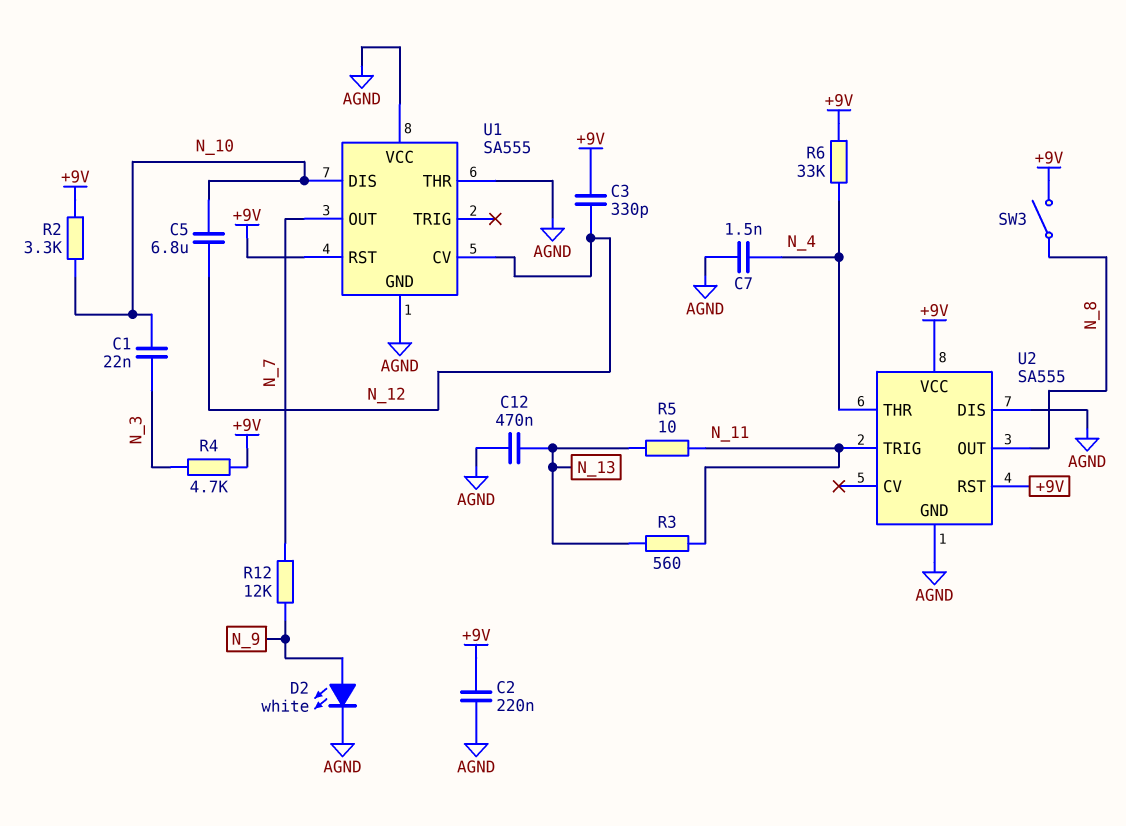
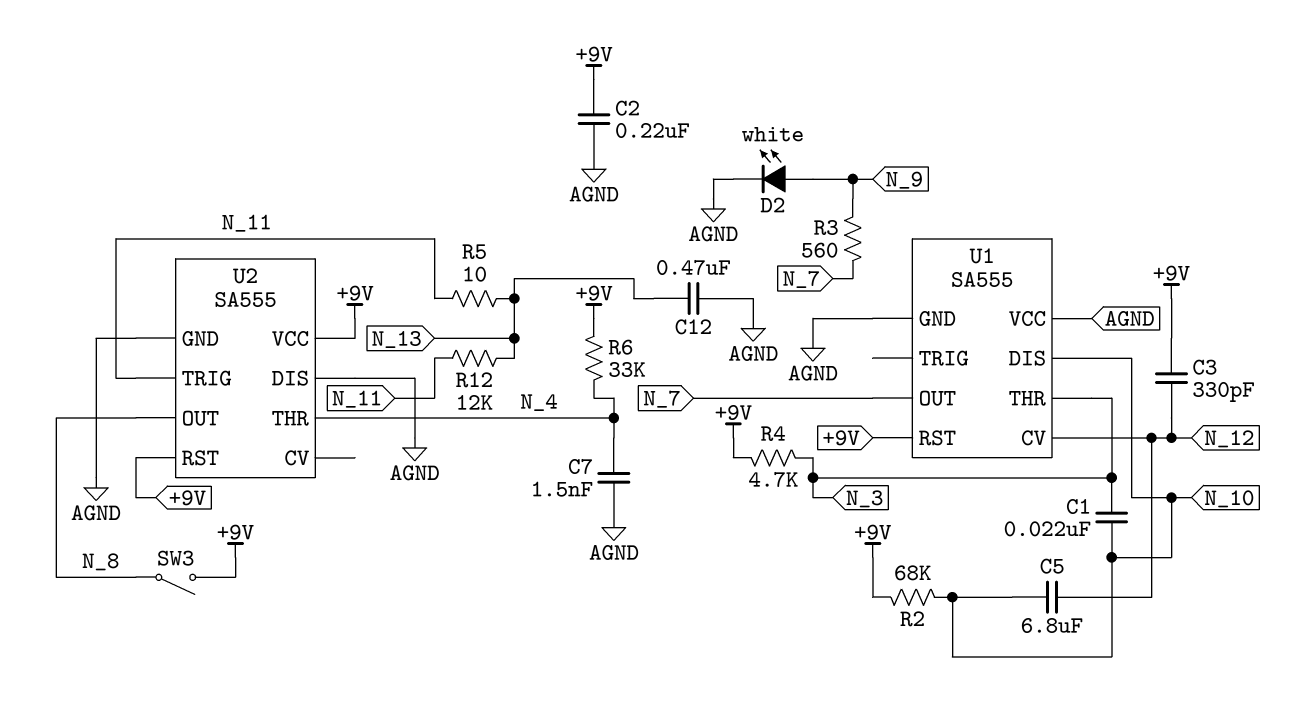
R2: 3.3k (+9V, N_10) -> 68k (+9V, N_10)
R3: 560 (N_11, N_13) -> 560 (N_7, N_9)
R12: 12k (N_7, N_9) -> 12k (N_11, N_13)
U1 pin THR: AGND -> N_3

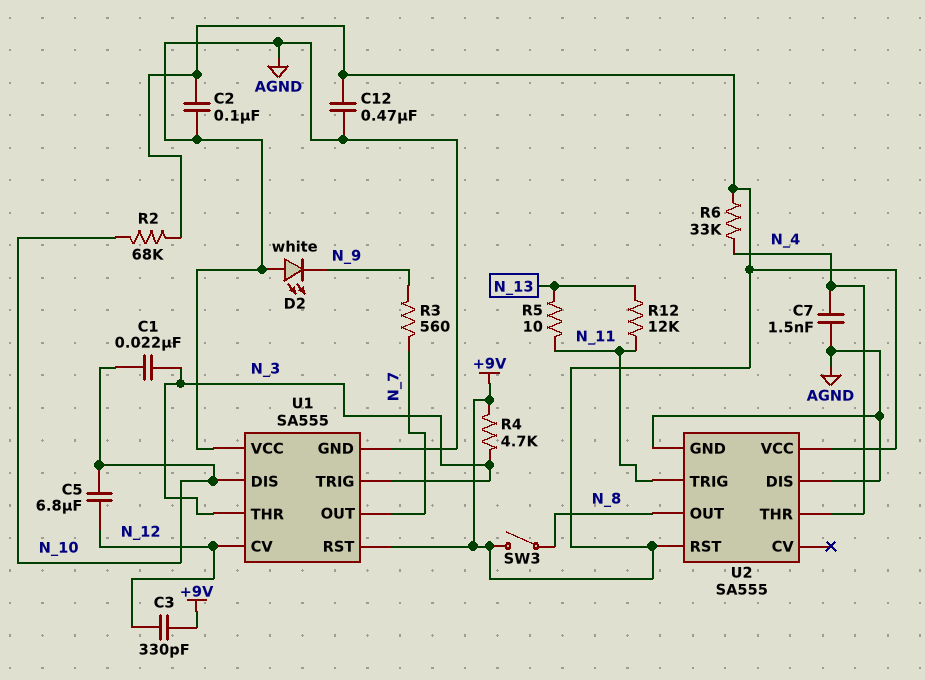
C2: 220nF (+9V, AGND) -> 100nF (+9V, AGND)
C12: 470nF (AGND, N_13) -> 470nF (+9V, AGND)
D2: LED white (A N_9, K AGND) -> LED white (A AGND, K N_9)
U1 pin TRIG: none -> N_3

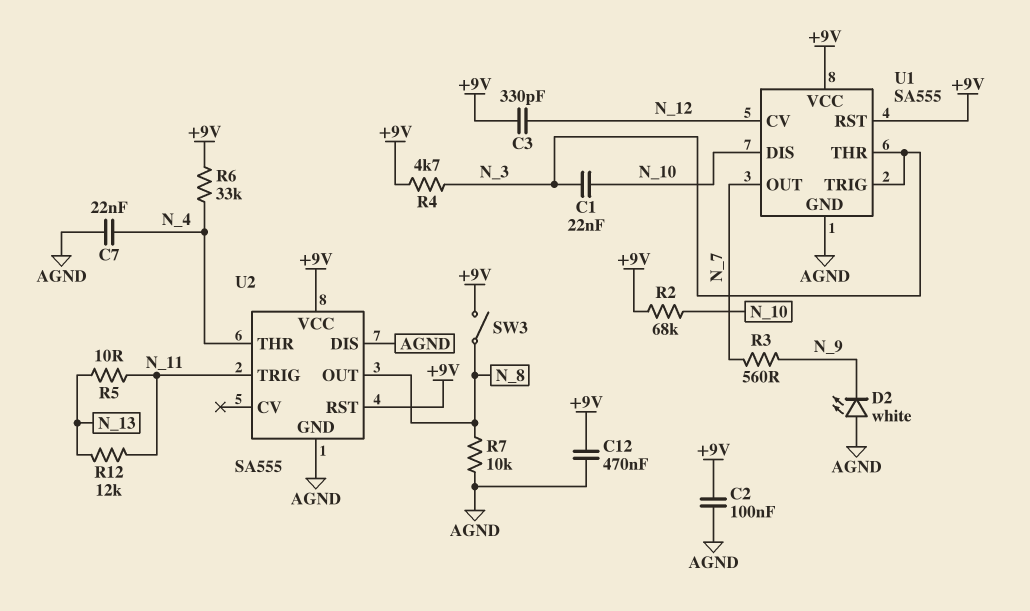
C5: 6.8uF (N_10, N_12) -> none
C7: 1.5nF (AGND, N_4) -> 22nF (AGND, N_4)
R7: none -> 10k (AGND, N_8)
U1 pin VCC: AGND -> +9V

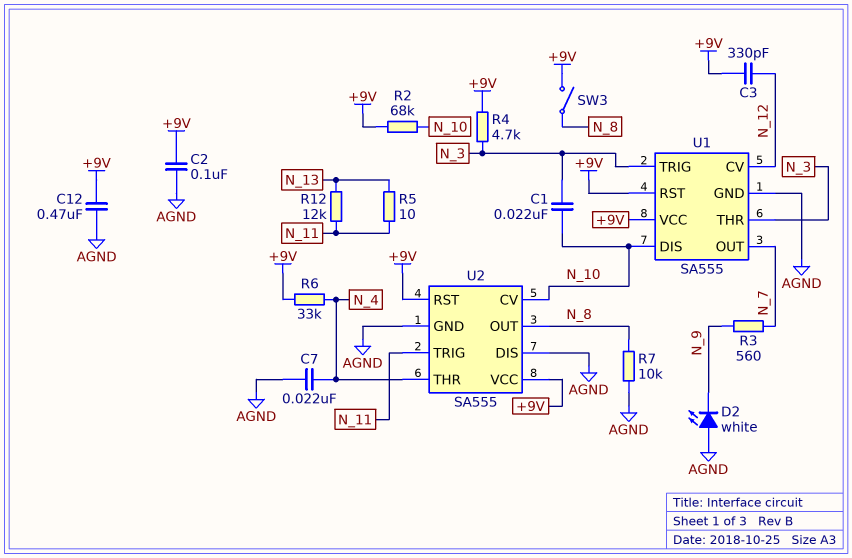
U2 pin CV: none -> N_10

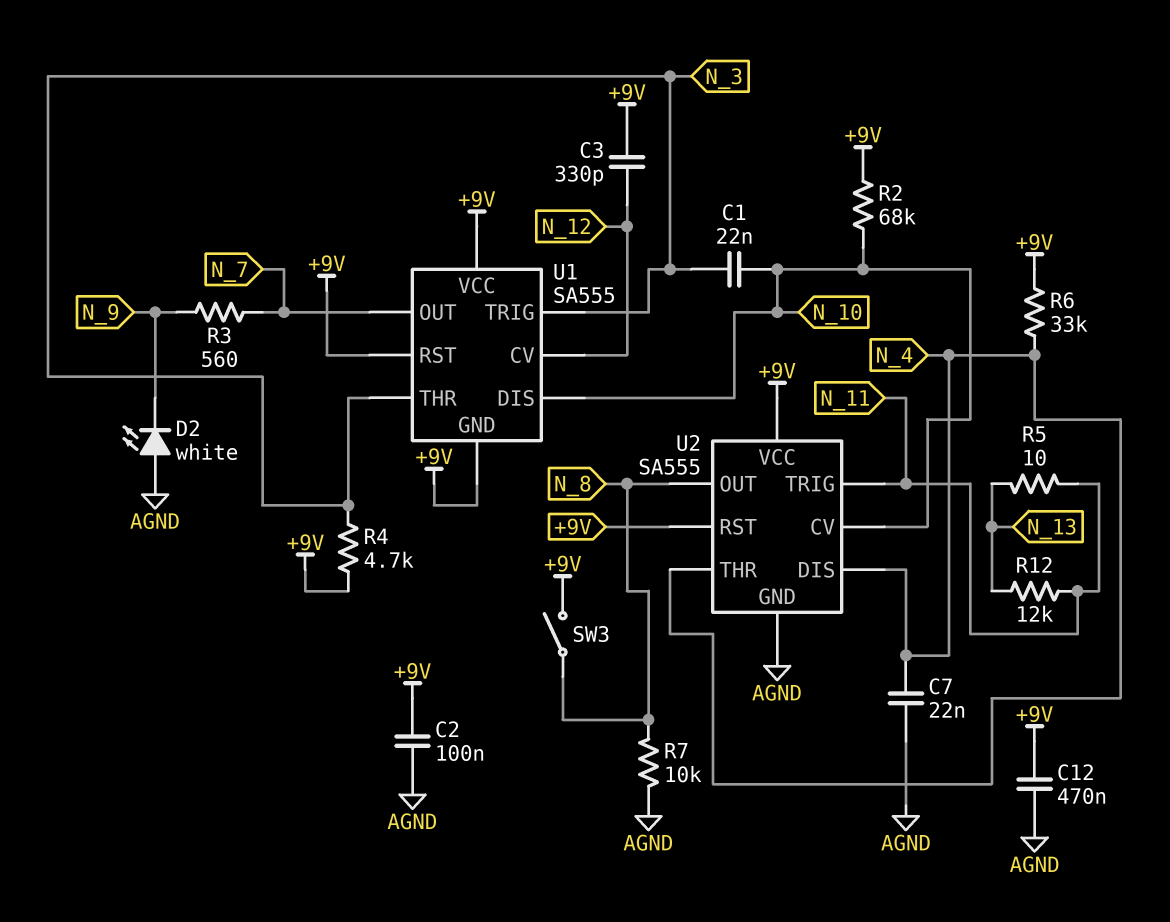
U1 pin GND: AGND -> +9V
U2 pin DIS: AGND -> N_4

